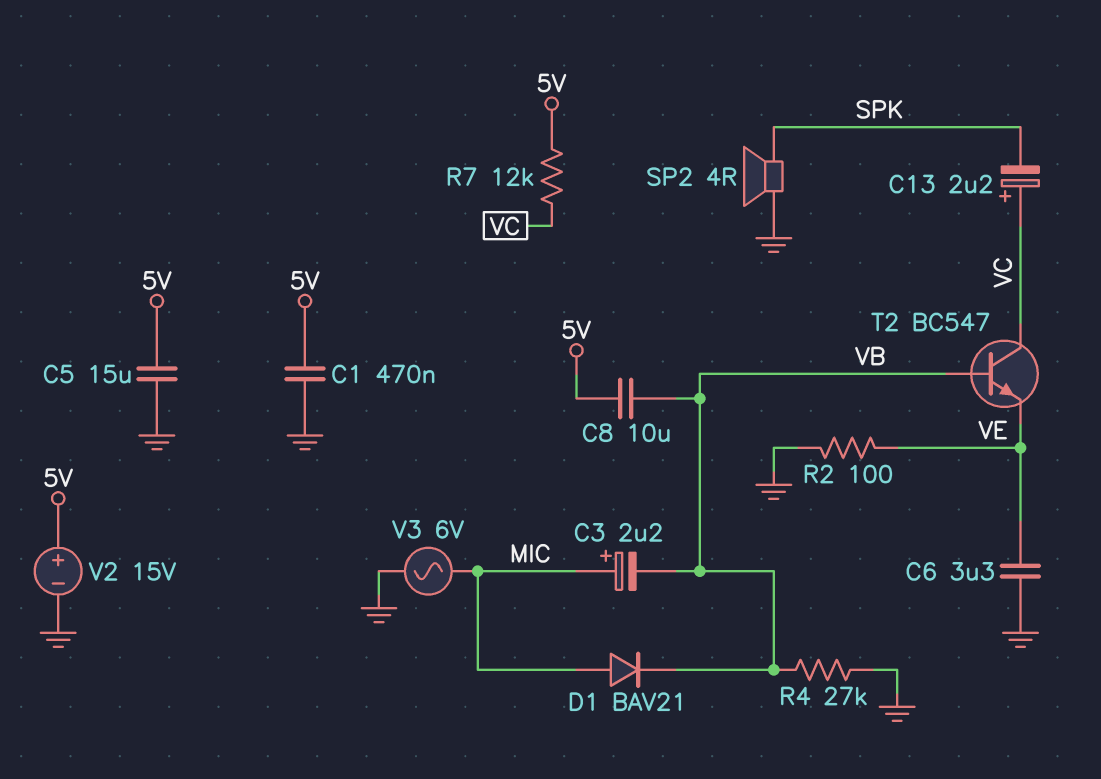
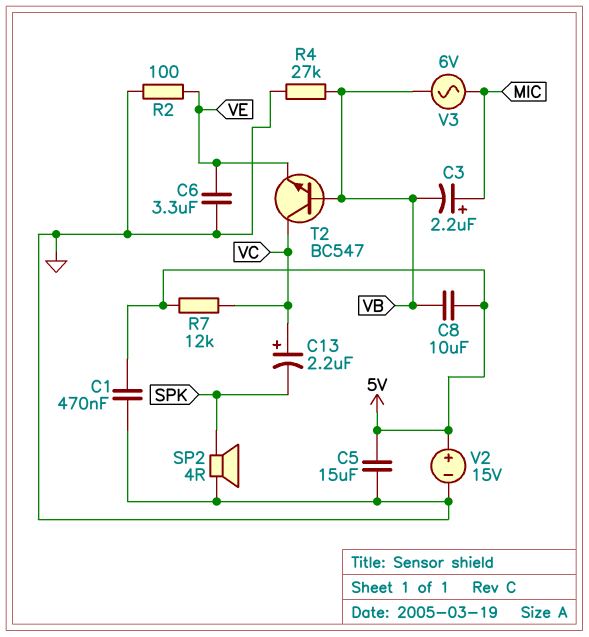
D1: diode BAV21 (A MIC, K VB) -> none
V3: AC 6V (GND, MIC) -> AC 6V (MIC, VB)

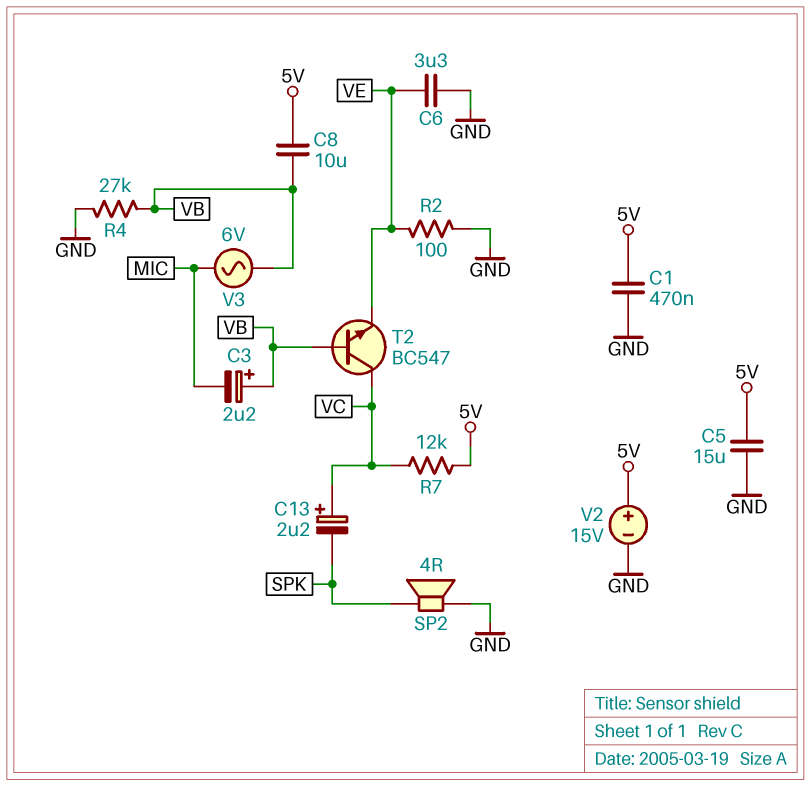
C3: 2.2uF (plus MIC, minus VB) -> 2.2uF (plus VB, minus MIC)

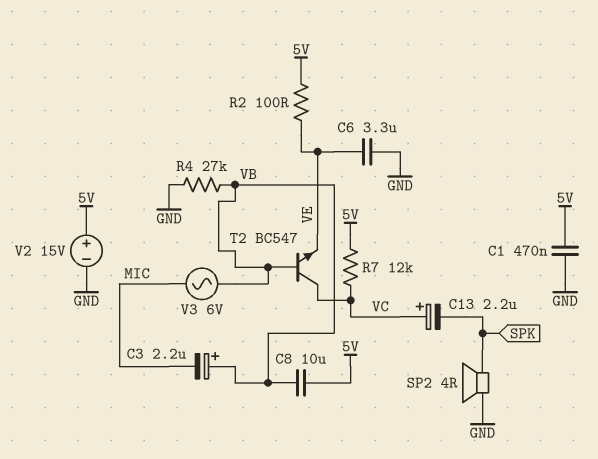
C5: 15uF (5V, GND) -> none
R2: 100 (GND, VE) -> 100 (5V, VE)

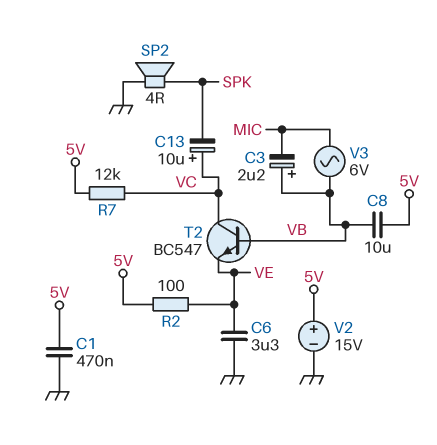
C13: 2.2uF (plus VC, minus SPK) -> 10uF (plus VC, minus SPK)
R4: 27k (GND, VB) -> none

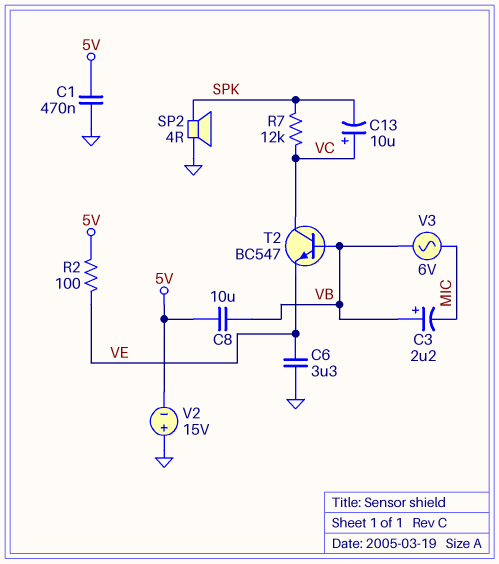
R7: 12k (5V, VC) -> 12k (SPK, VC)
V2: 15V (plus 5V, minus GND) -> 15V (plus GND, minus 5V)

